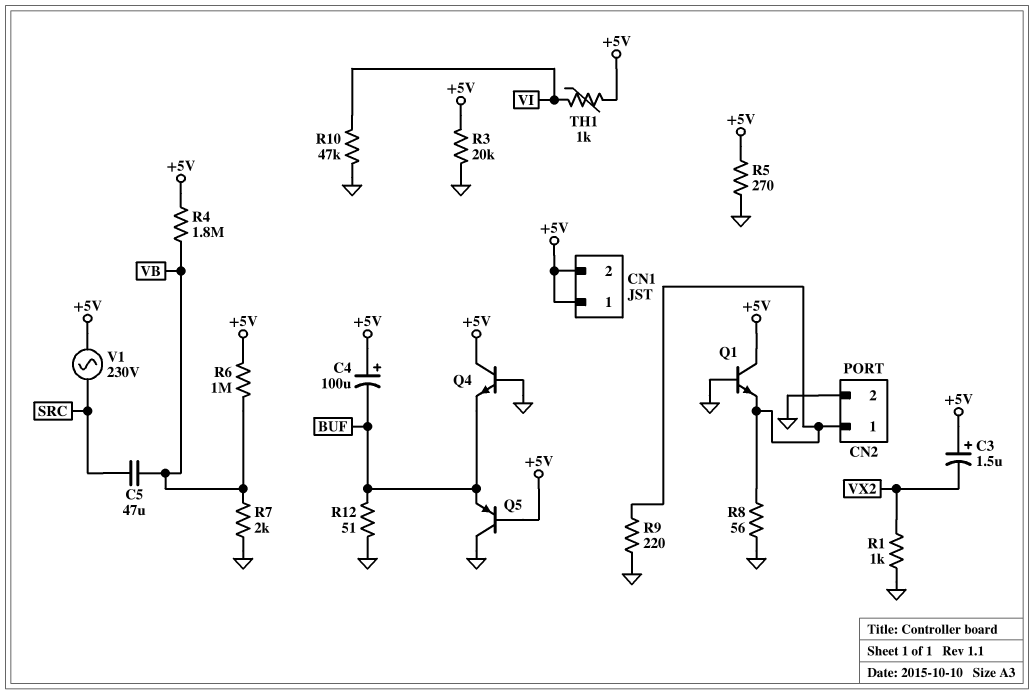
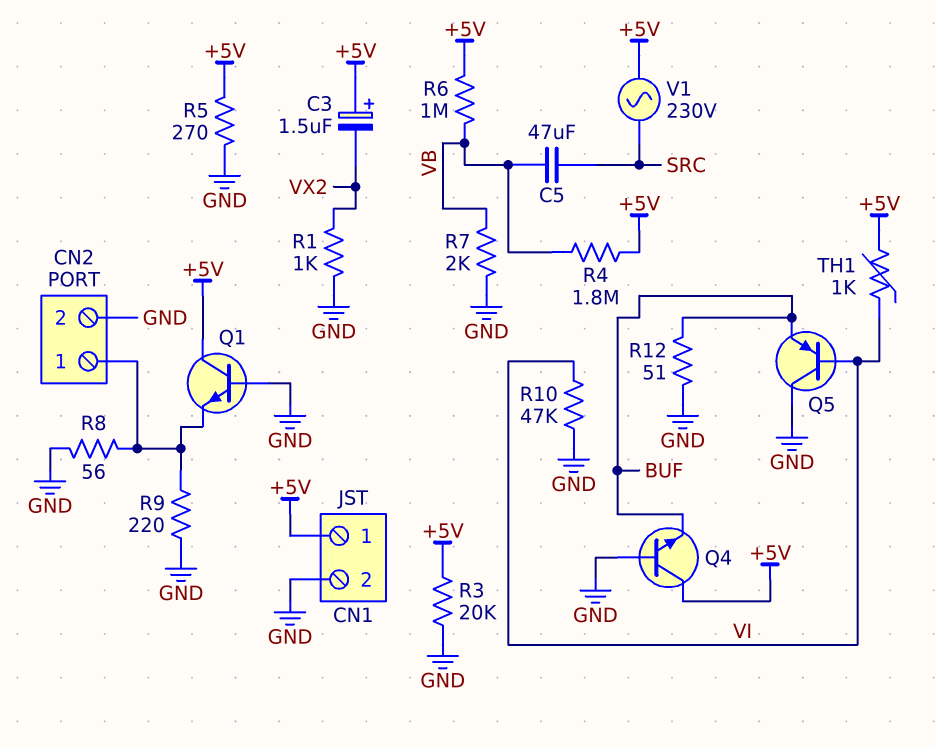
C4: 100uF (plus +5V, minus BUF) -> none
CN1 pin 2: +5V -> GND
Q5: PNP (B +5V, C GND, E BUF) -> PNP (B VI, C GND, E BUF)

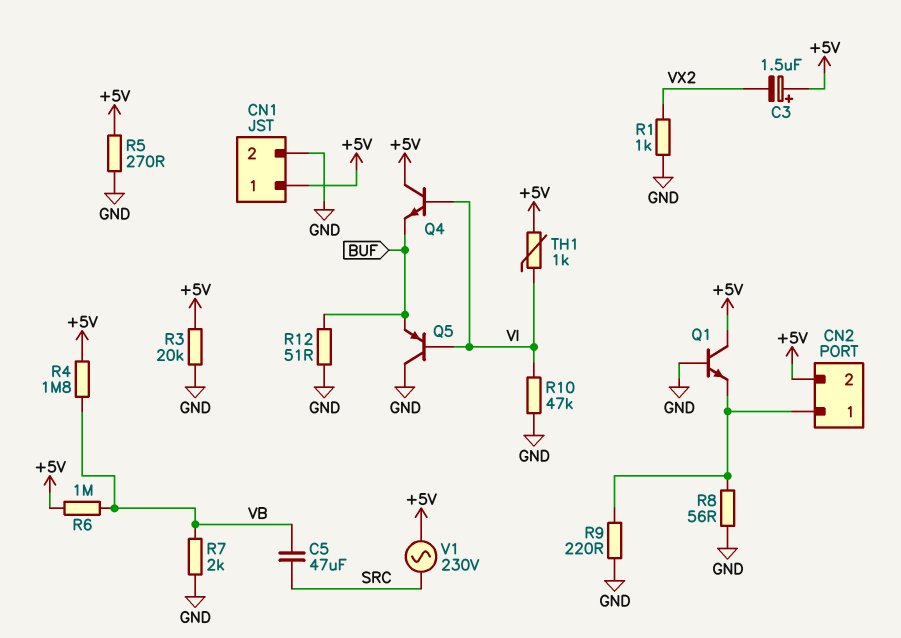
CN2 pin 2: GND -> +5V
Q4: NPN (B GND, C +5V, E BUF) -> NPN (B VI, C +5V, E BUF)

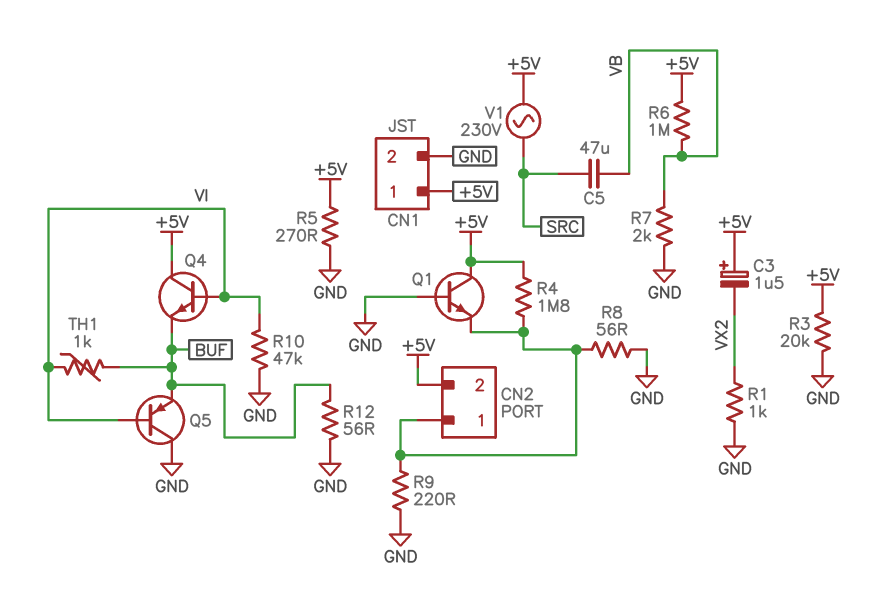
R4: 1.8M (+5V, VB) -> 1.8M (+5V, CN2/1)
R12: 51 (BUF, GND) -> 56 (BUF, GND)
TH1: 1k (+5V, VI) -> 1k (BUF, VI)

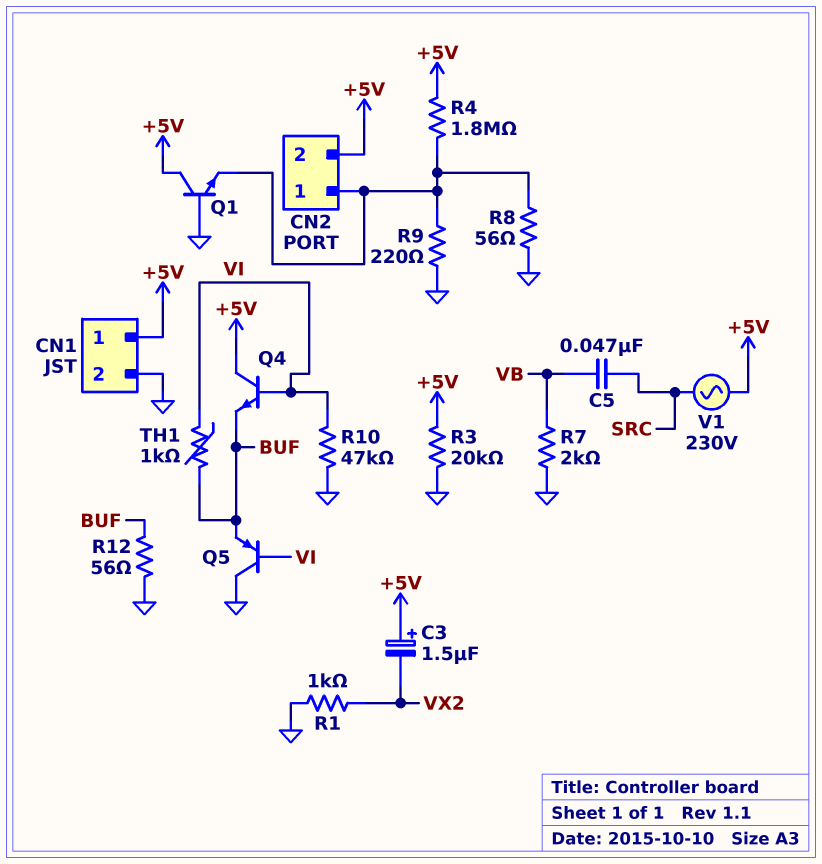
C5: 47uF (SRC, VB) -> 47nF (SRC, VB)
R5: 270 (+5V, GND) -> none
R6: 1M (+5V, VB) -> none

